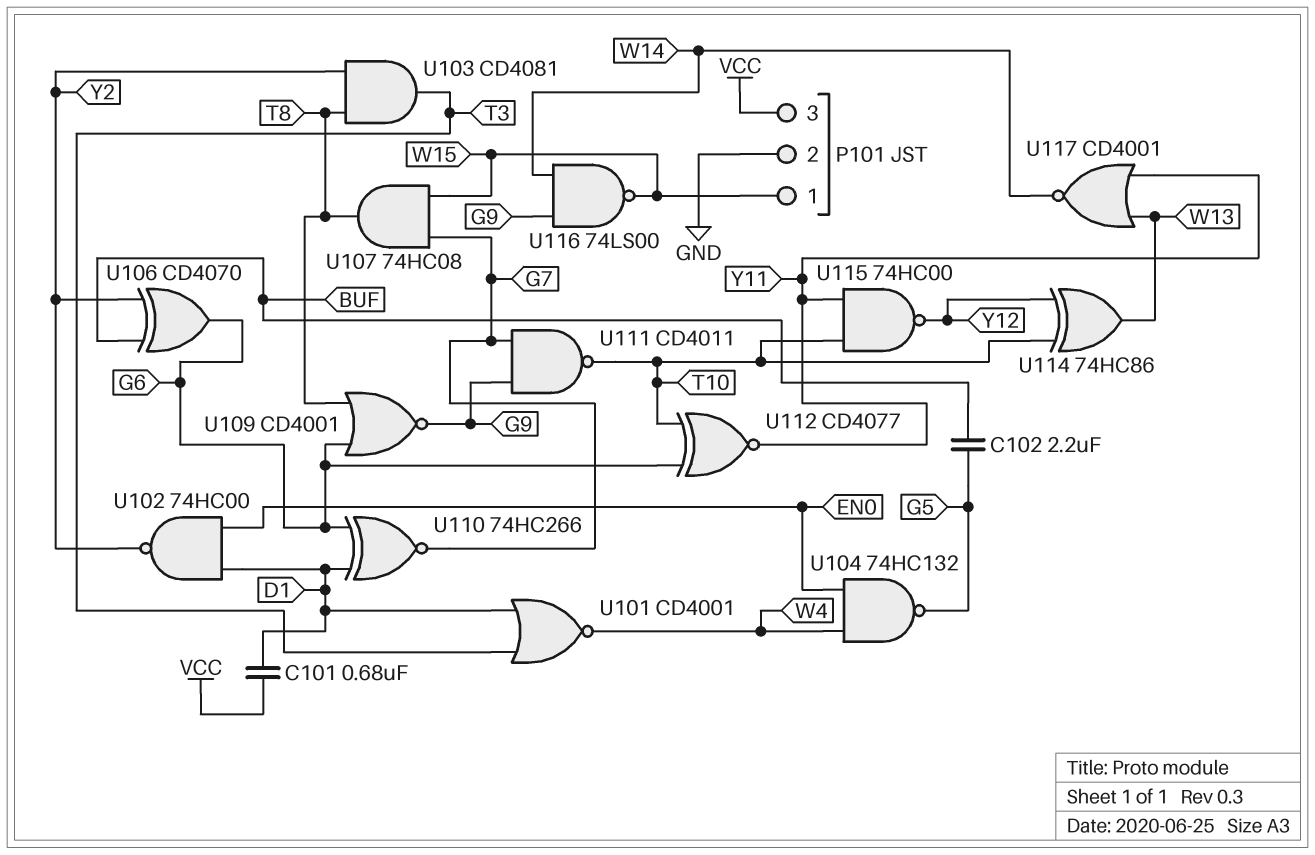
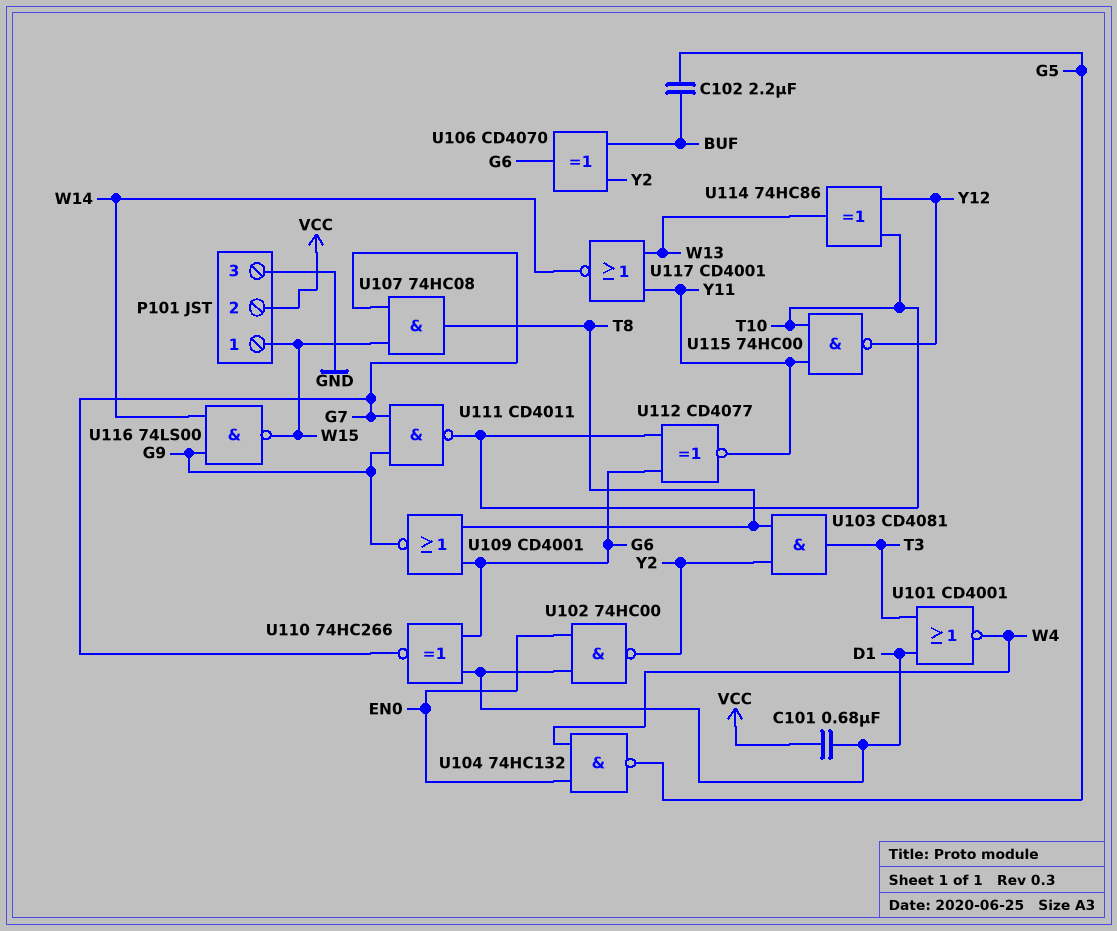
P101 pin 2: GND -> VCC
P101 pin 3: VCC -> GND

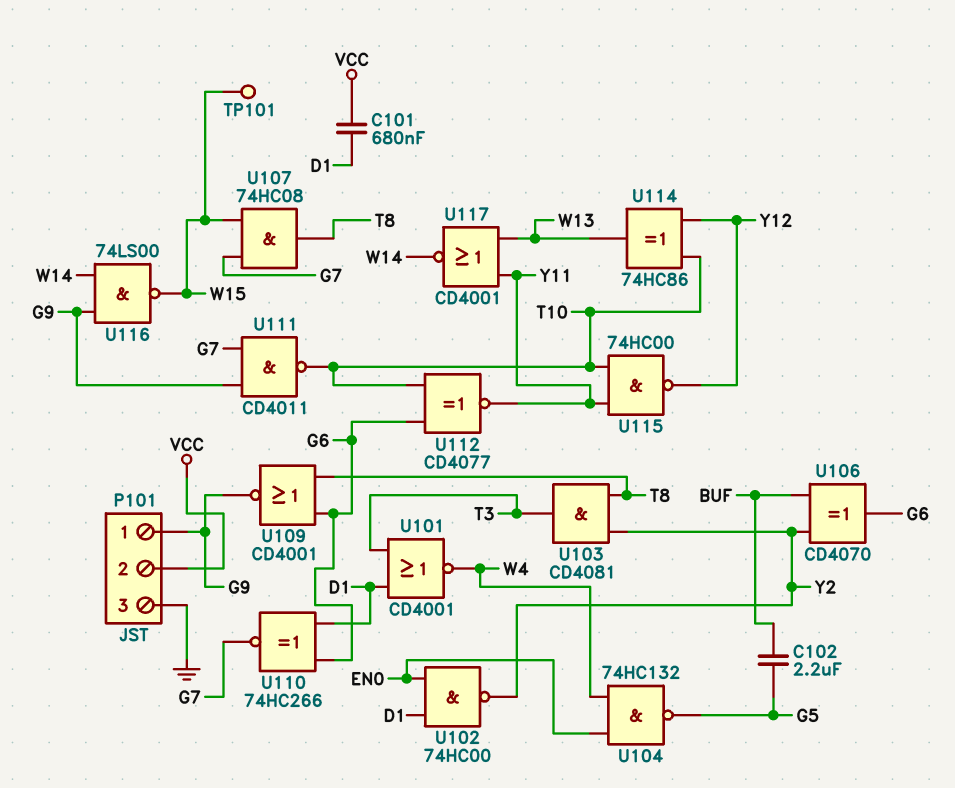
P101 pin 1: W15 -> G9
TP101: none -> test point (W15)

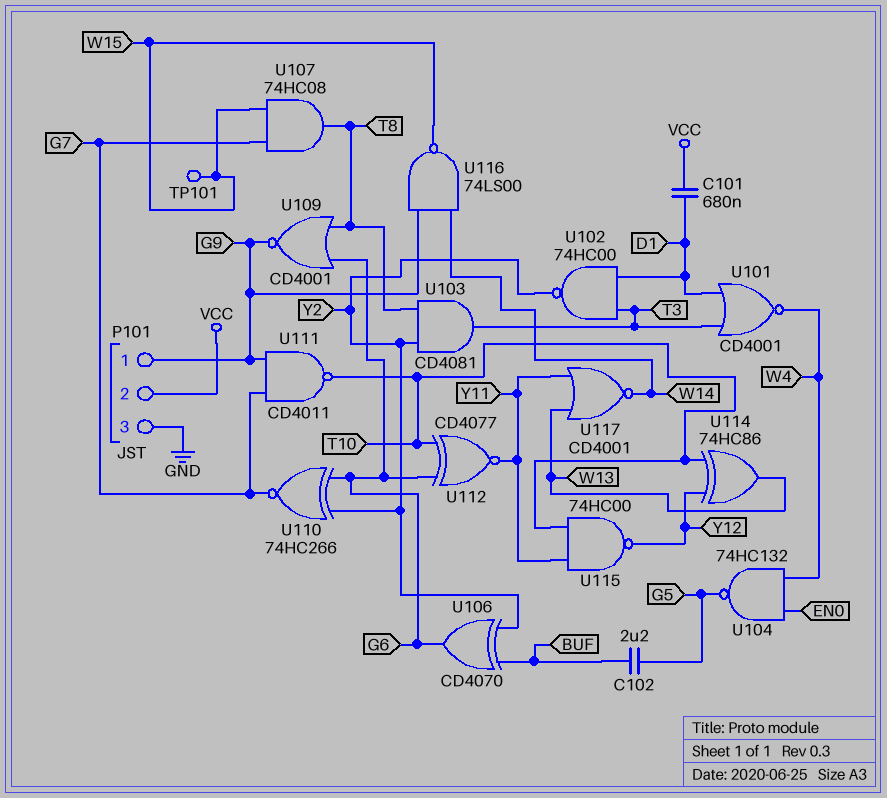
U102: NAND 74HC00 (in D1, in EN0, out Y2) -> NAND 74HC00 (in D1, in T3, out Y2)
U110: XNOR 74HC266 (in D1, in G6, out G7) -> XNOR 74HC266 (in G6, in Y2, out G7)

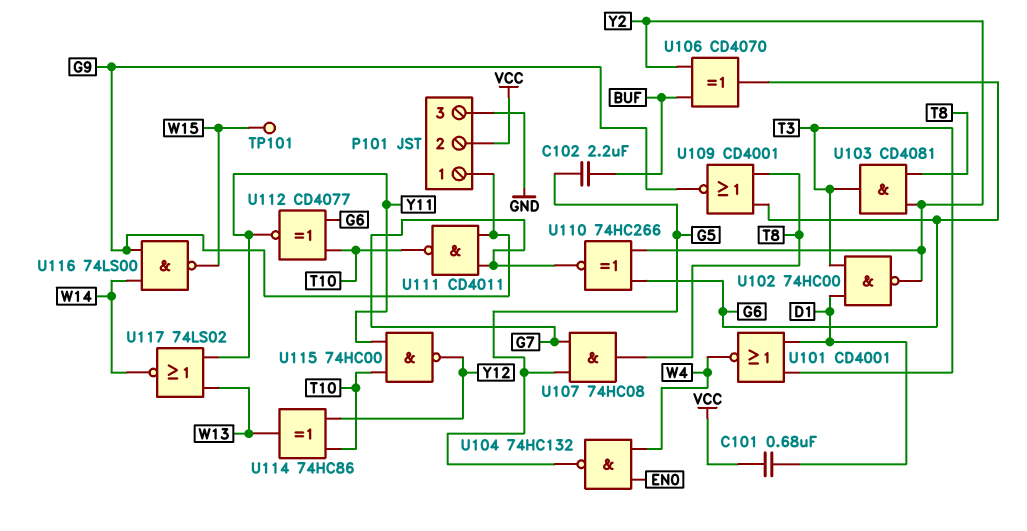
U107: AND 74HC08 (in G7, in W15, out T8) -> AND 74HC08 (in G5, in G7, out T8)
U117: NOR CD4001 (in W13, in Y11, out W14) -> NOR 74LS02 (in W13, in Y11, out W14)

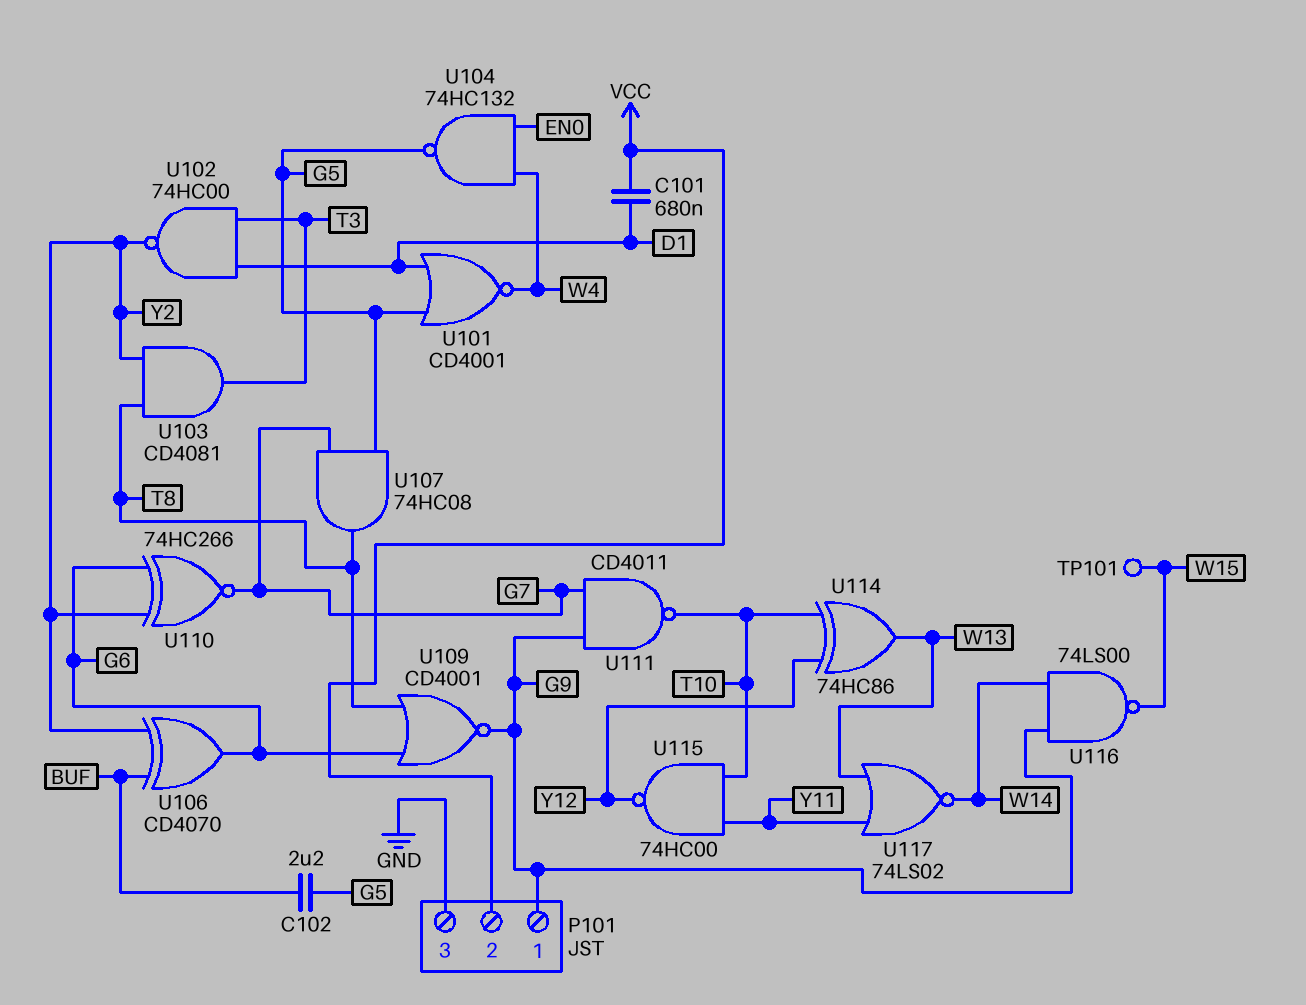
U101: NOR CD4001 (in D1, in T3, out W4) -> NOR CD4001 (in D1, in G5, out W4)
U112: XNOR CD4077 (in G6, in T10, out Y11) -> none

